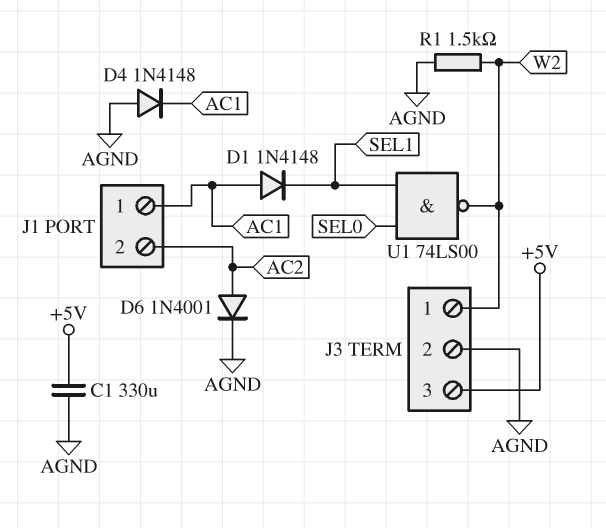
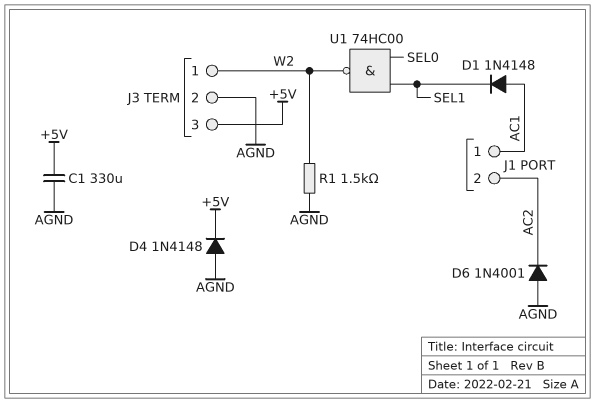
D4: diode 1N4148 (A AGND, K AC1) -> diode 1N4148 (A AGND, K +5V)
D6: diode 1N4001 (A AC2, K AGND) -> diode 1N4001 (A AGND, K AC2)
U1: NAND 74LS00 (in SEL0, in SEL1, out W2) -> NAND 74HC00 (in SEL0, in SEL1, out W2)

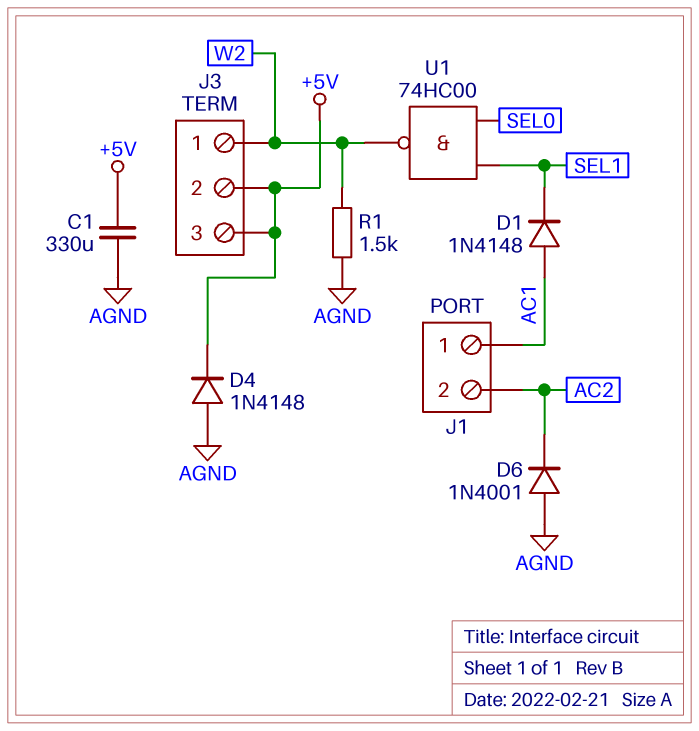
J3 pin 2: AGND -> +5V

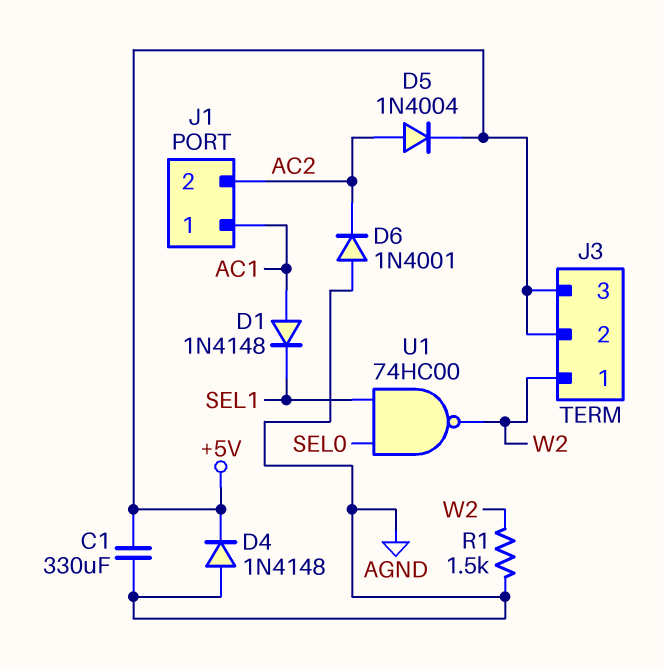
D5: none -> diode 1N4004 (A AC2, K +5V)

